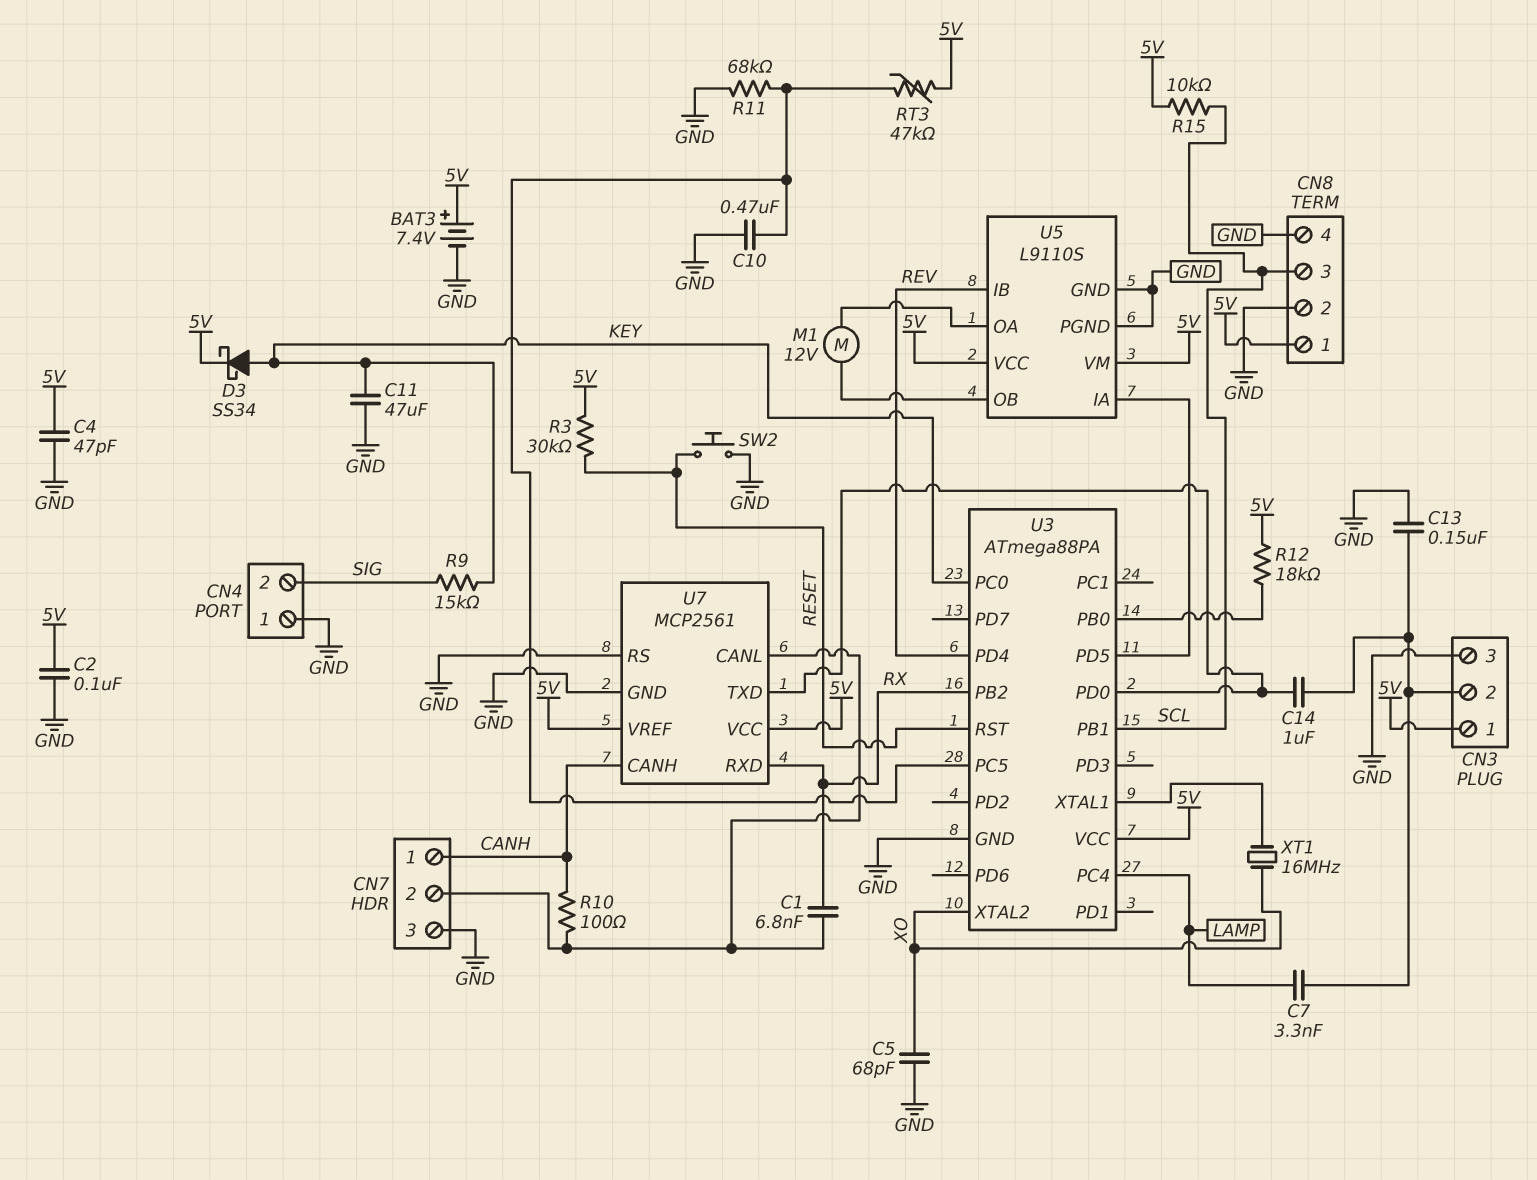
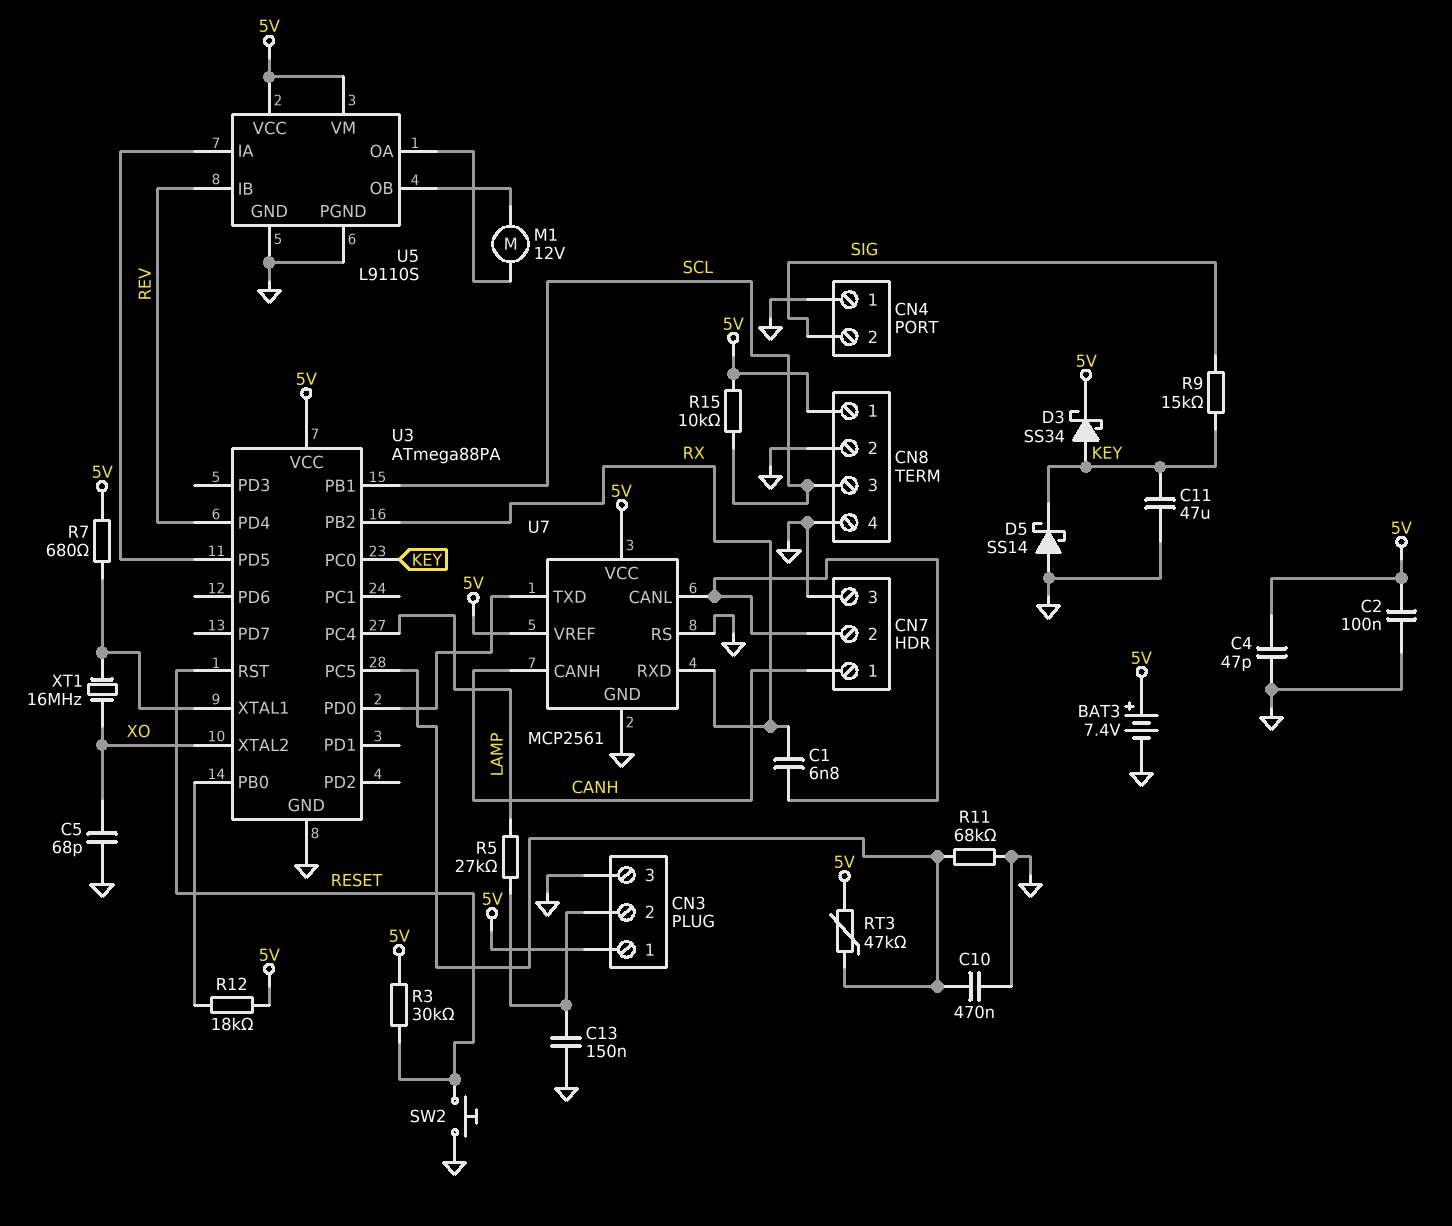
C7: 3.3nF (CN3/2, LAMP) -> none
C14: 1uF (CN3/2, U3/PD0) -> none
D5: none -> schottky SS14 (A GND, K KEY)
R5: none -> 27k (CN3/2, LAMP)
R7: none -> 680 (5V, U3/XTAL1)
R10: 100 (CANH, CN7/2) -> none

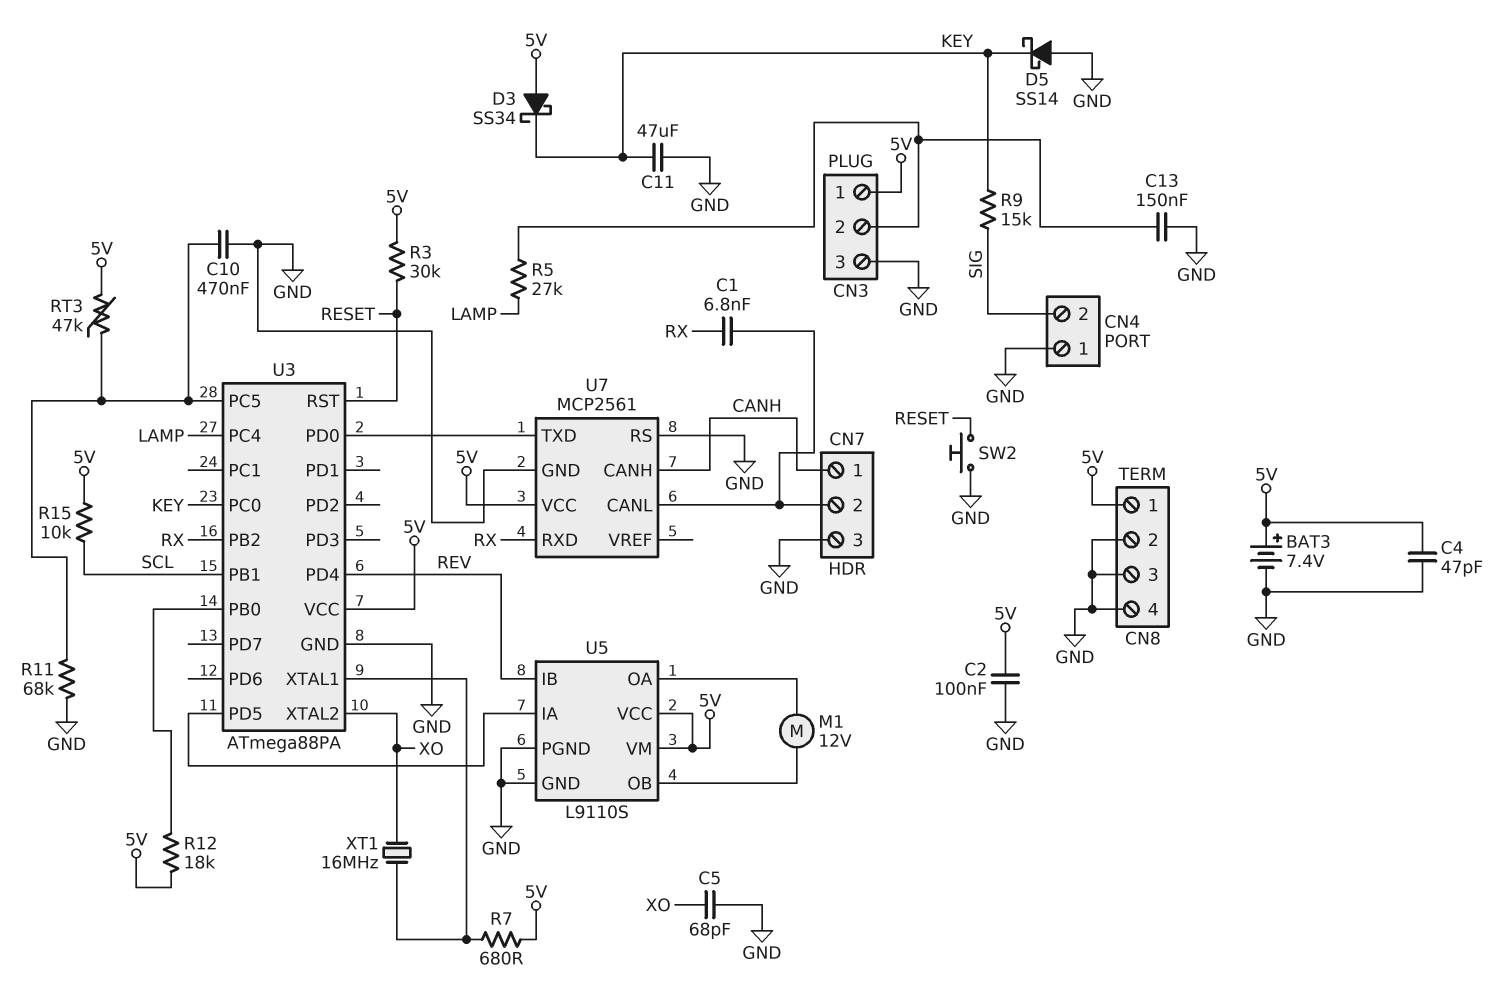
CN8 pin 3: SCL -> GND
D3: schottky SS34 (A KEY, K 5V) -> schottky SS34 (A 5V, K KEY)
U7 pin VREF: 5V -> none

